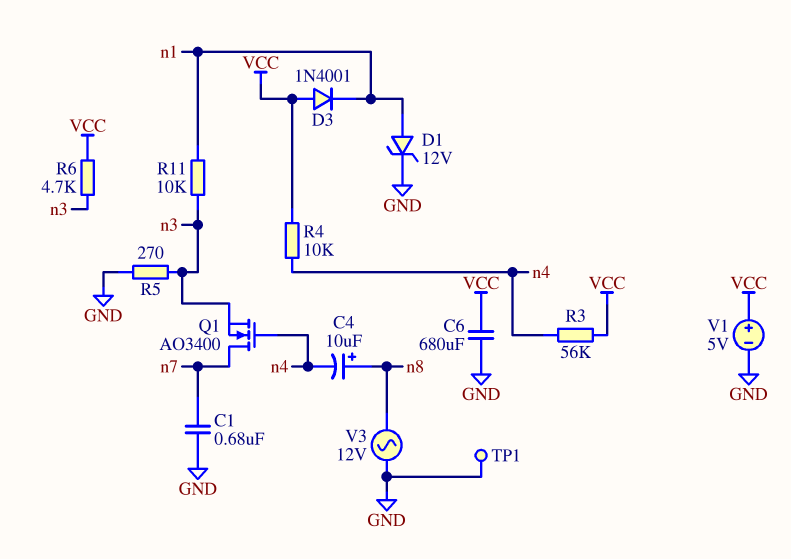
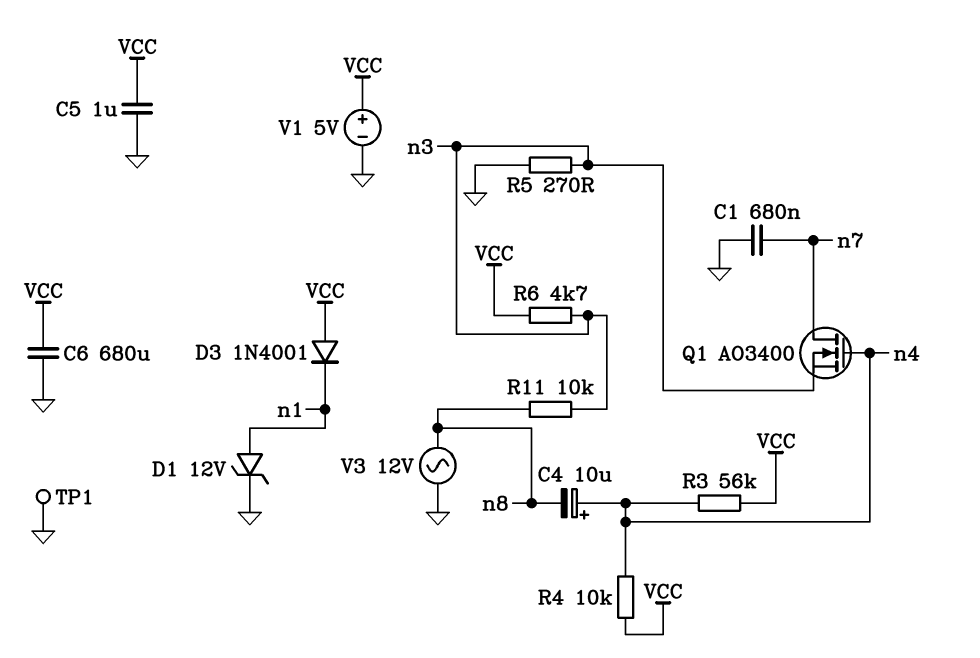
C4: 10uF (plus n8, minus n4) -> 10uF (plus n4, minus n8)
C5: none -> 1uF (GND, VCC)
R11: 10k (n1, n3) -> 10k (n3, n8)

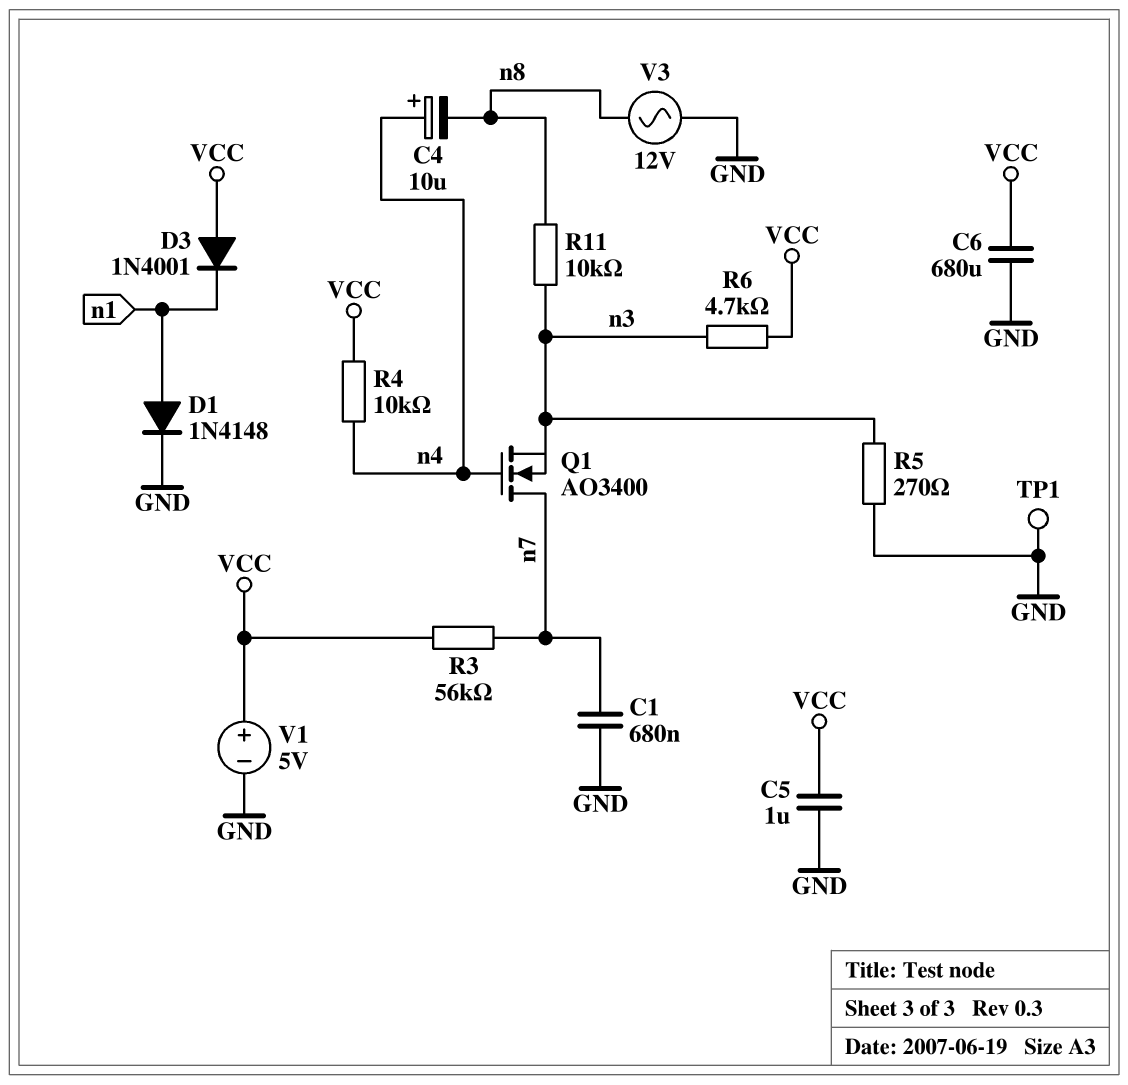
D1: zener 12V (A n1, K GND) -> diode 1N4148 (A n1, K GND)
R3: 56k (VCC, n4) -> 56k (VCC, n7)

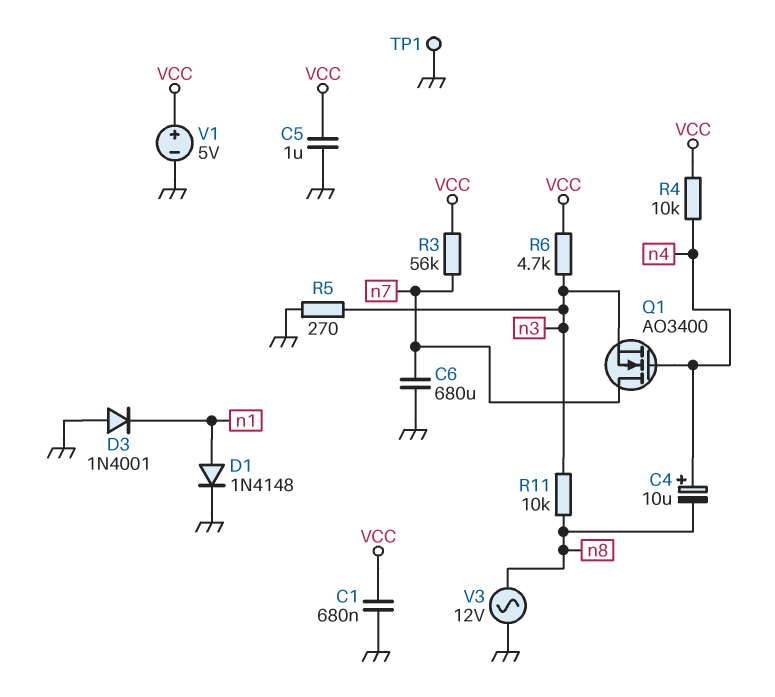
C1: 680nF (GND, n7) -> 680nF (GND, VCC)
C6: 680uF (GND, VCC) -> 680uF (GND, n7)
D3: diode 1N4001 (A VCC, K n1) -> diode 1N4001 (A GND, K n1)

